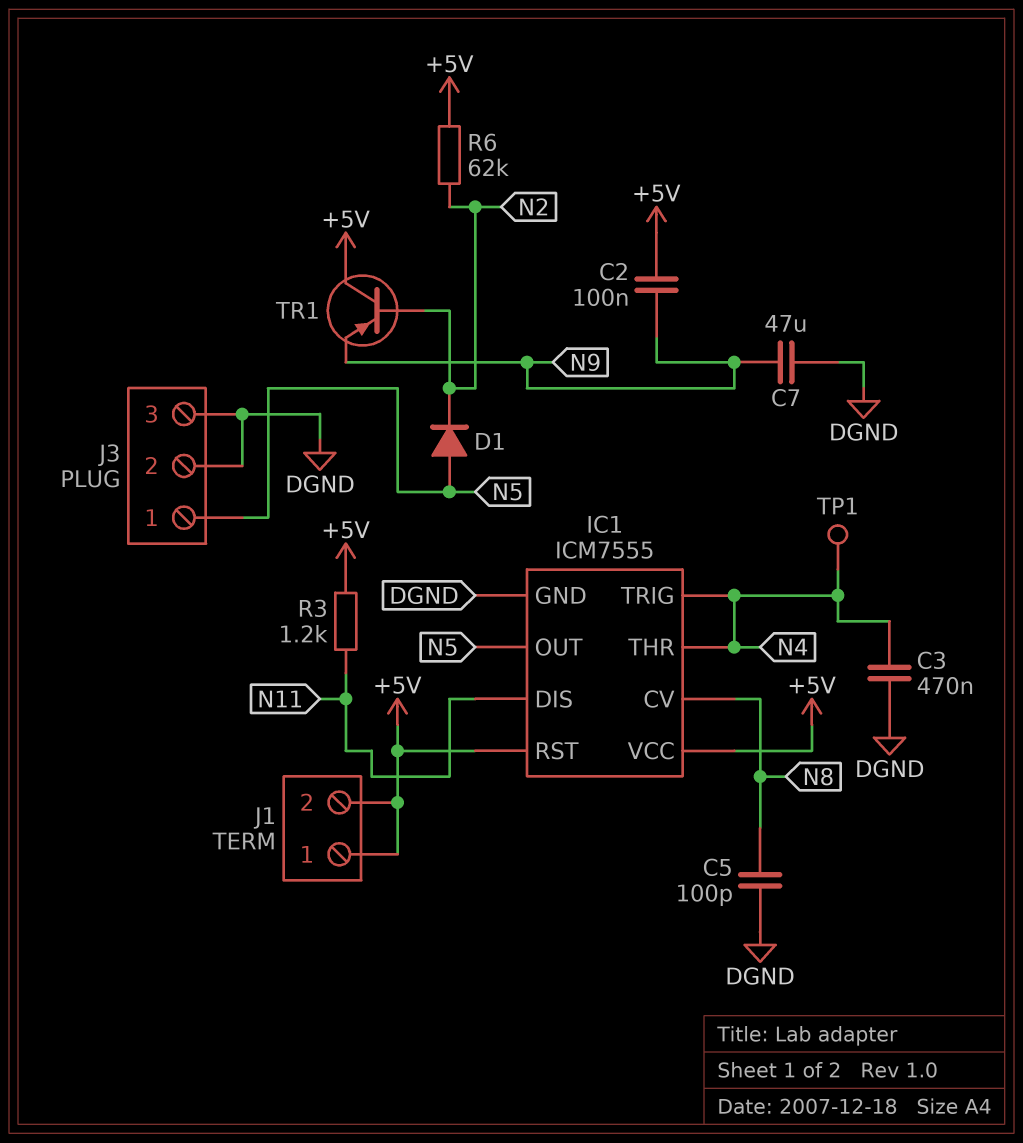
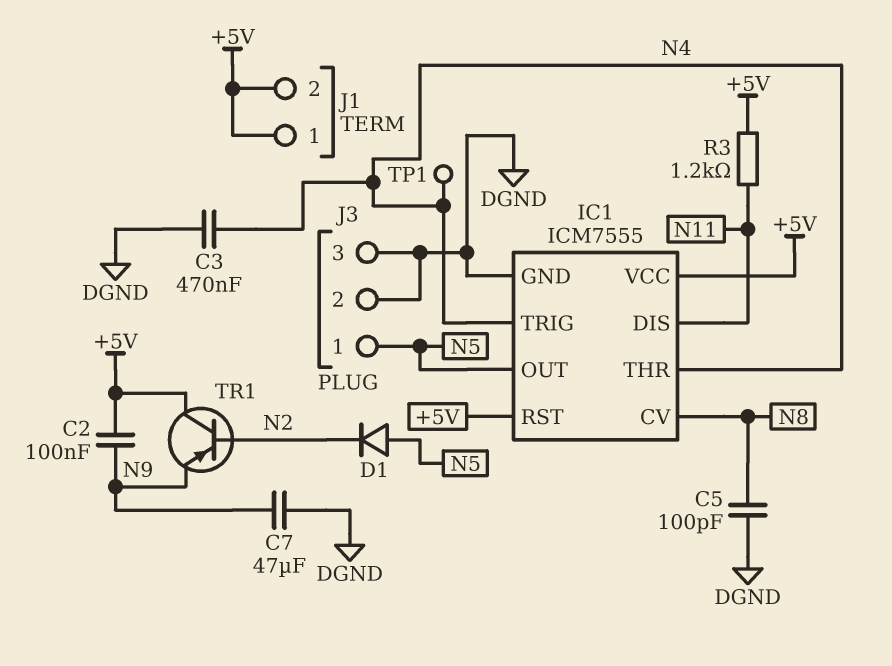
R6: 62k (+5V, N2) -> none

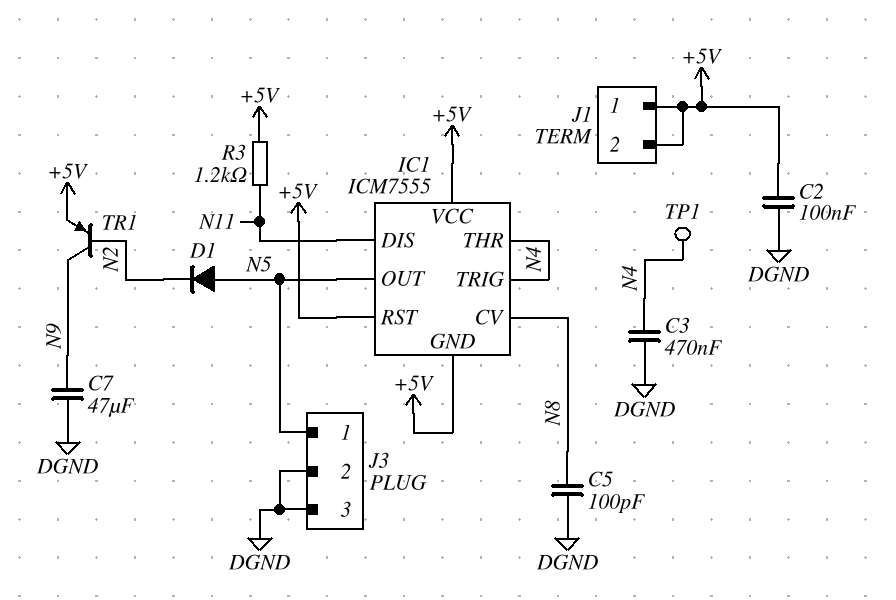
C2: 100nF (+5V, N9) -> 100nF (+5V, DGND)
IC1 pin GND: DGND -> +5V
TR1: PNP (B N2, C +5V, E N9) -> PNP (B N2, C N9, E +5V)

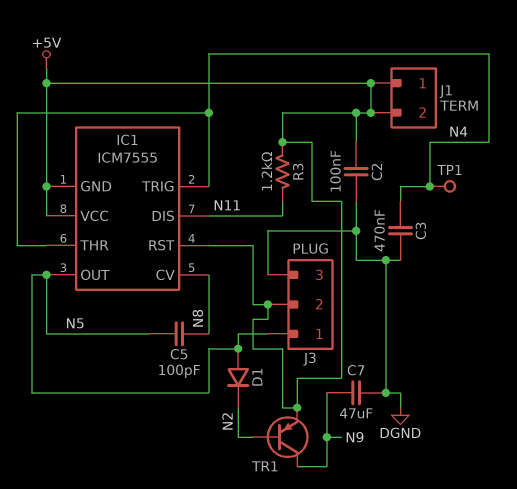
C5: 100pF (DGND, N8) -> 100pF (N5, N8)
J3 pin 2: DGND -> +5V

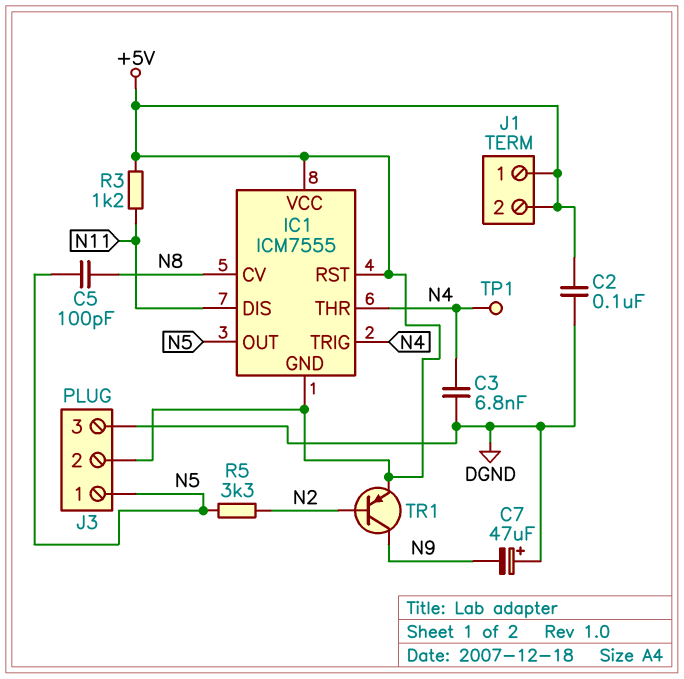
C3: 470nF (DGND, N4) -> 6.8nF (DGND, N4)
C7: 47uF (DGND, N9) -> 47uF (plus DGND, minus N9)
D1: diode (A N5, K N2) -> none
R5: none -> 3.3k (N2, N5)

